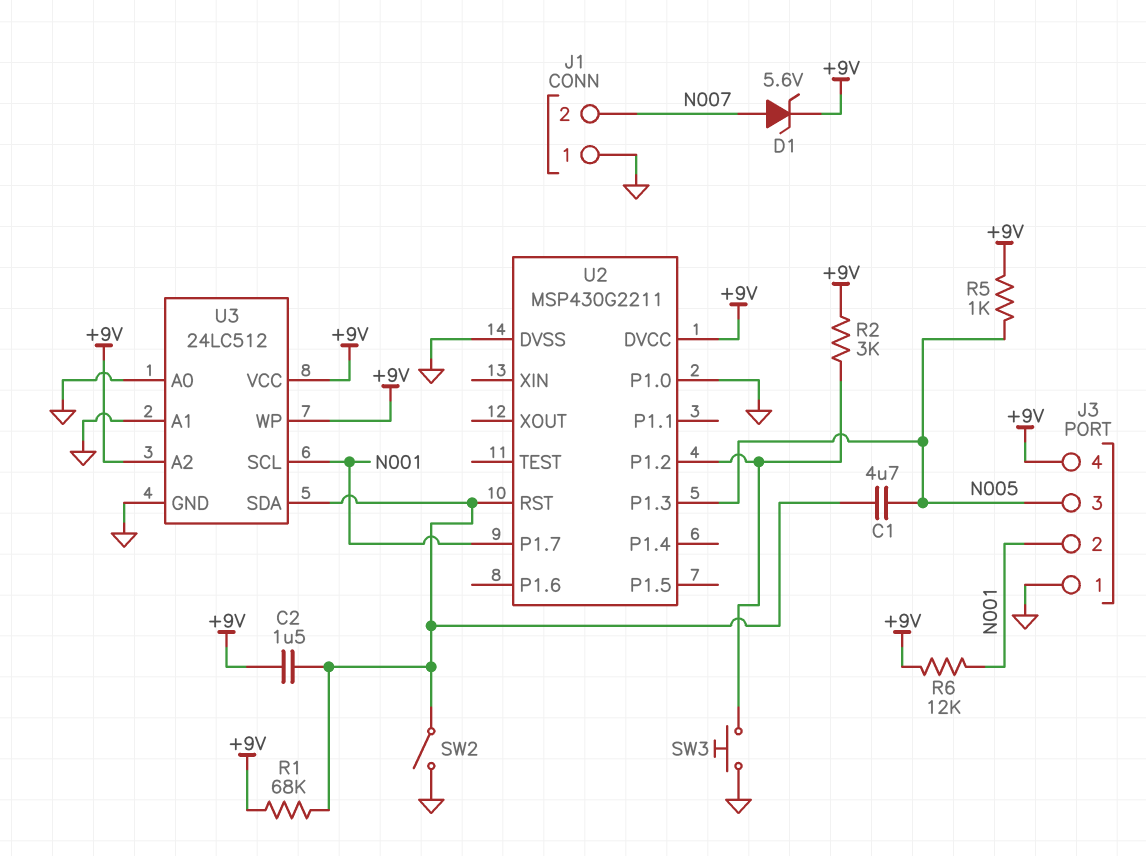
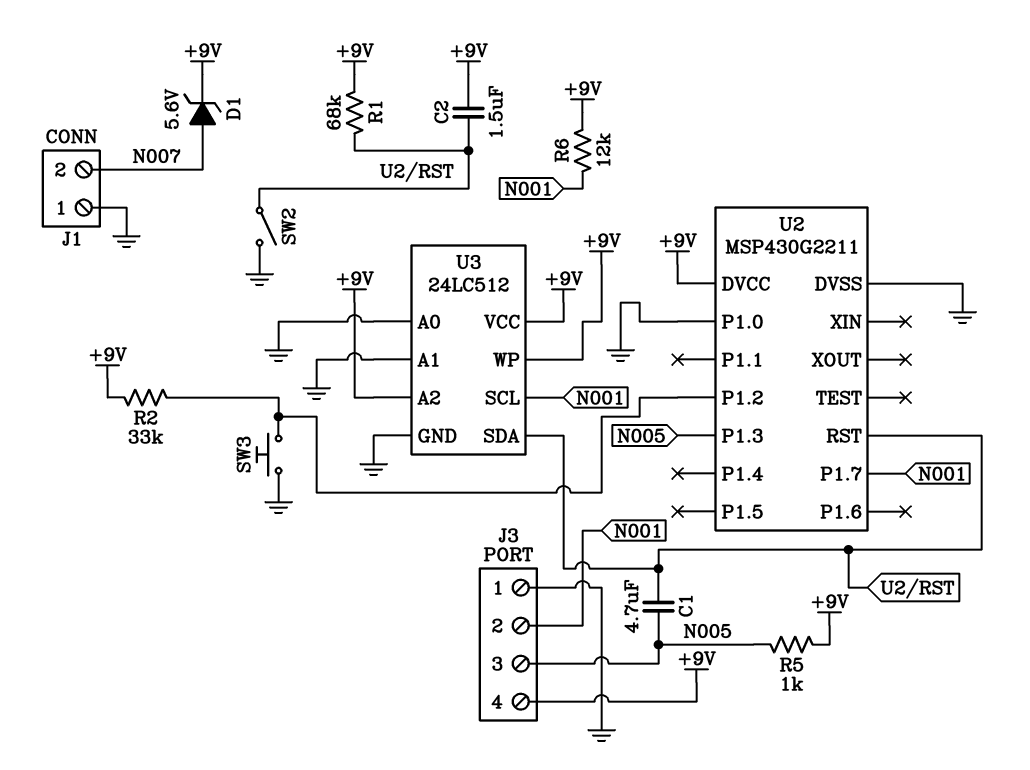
R2: 3k (+9V, U2/P1.2) -> 33k (+9V, U2/P1.2)

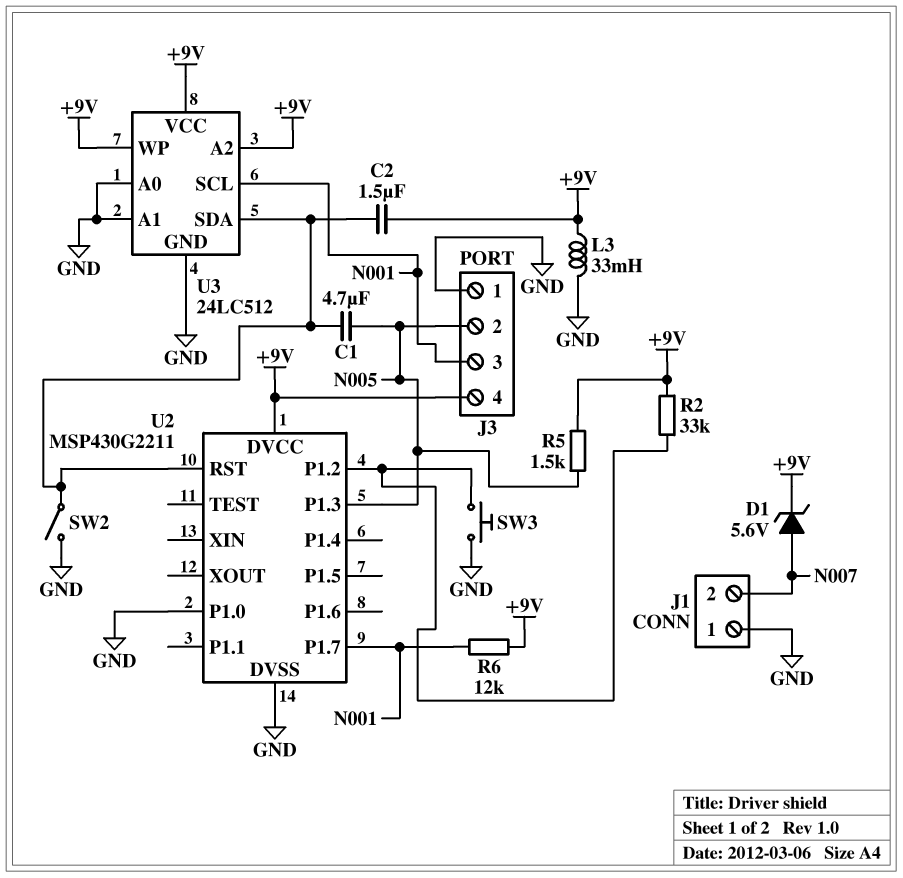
J3 pin 2: N001 -> N005
J3 pin 3: N005 -> N001
L3: none -> 33mH (+9V, GND)
R1: 68k (+9V, U2/RST) -> none
R5: 1k (+9V, N005) -> 1.5k (+9V, N005)

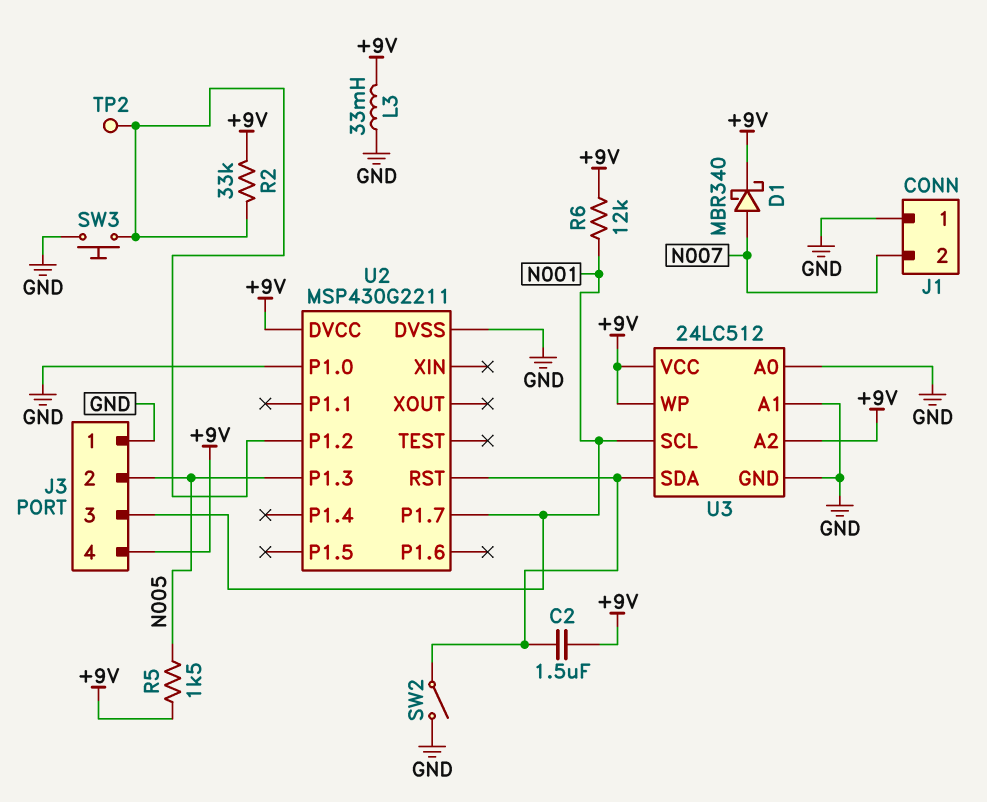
C1: 4.7uF (N005, U2/RST) -> none
D1: zener 5.6V (A N007, K +9V) -> schottky MBR340 (A N007, K +9V)
TP2: none -> test point (U2/P1.2)

